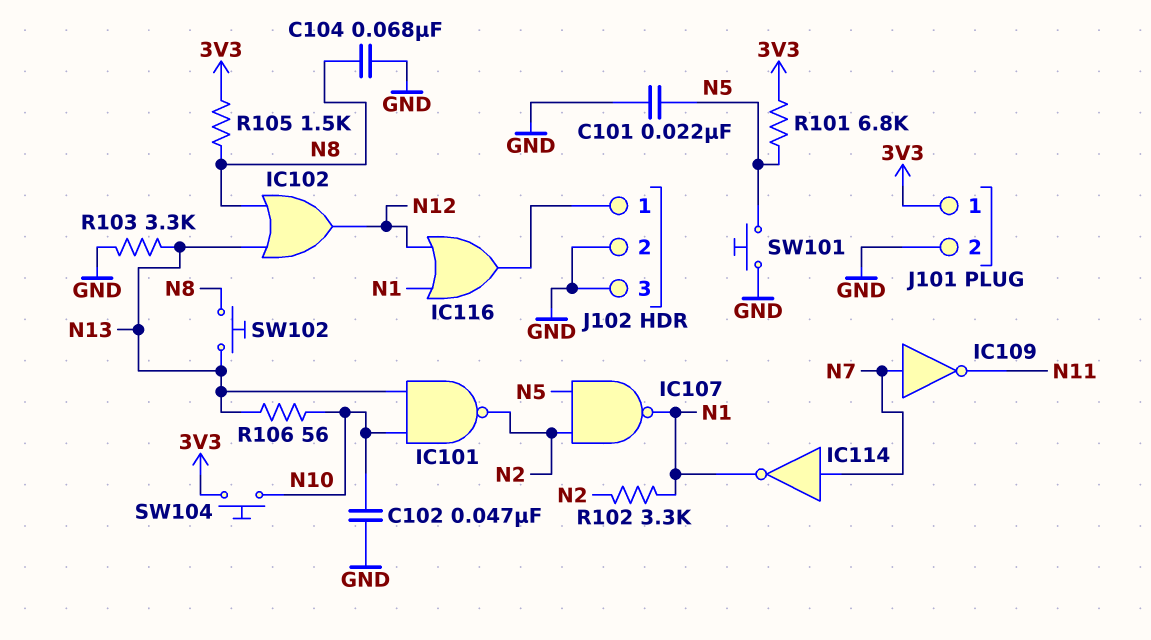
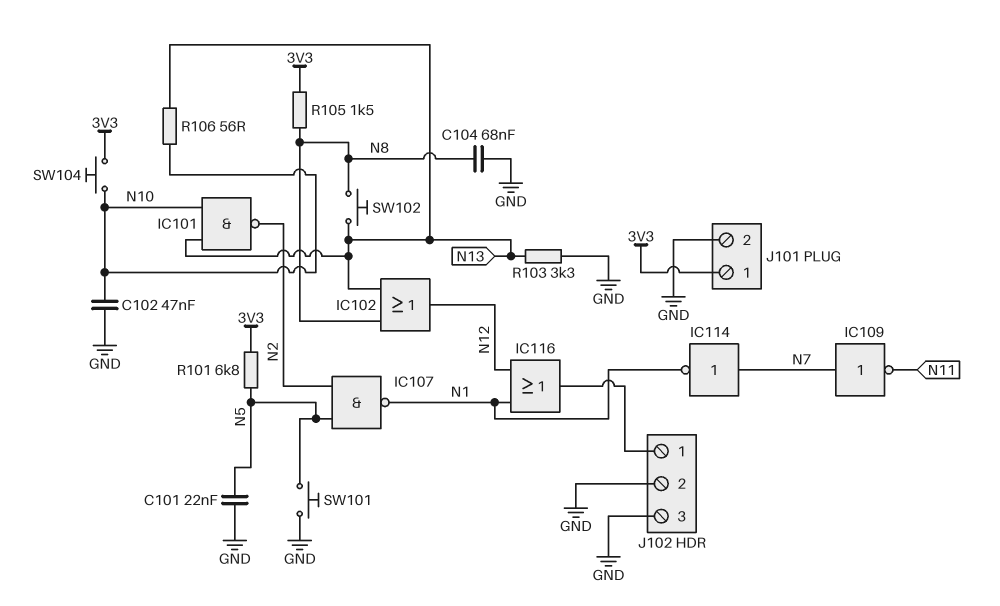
R102: 3.3k (N1, N2) -> none

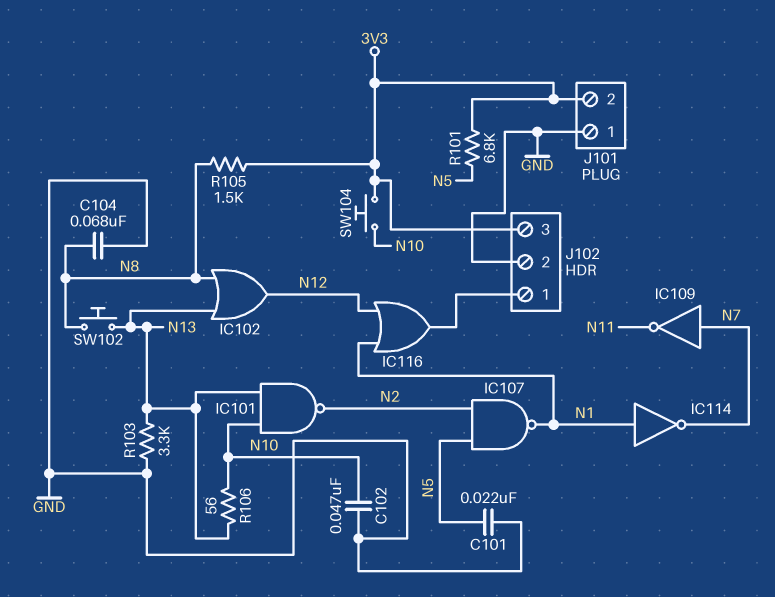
IC114: NOT (in N7, out N1) -> NOT (in N1, out N7)
J101 pin 1: 3V3 -> GND
J101 pin 2: GND -> 3V3
J102 pin 3: GND -> 3V3
SW101: button (GND, N5) -> none

